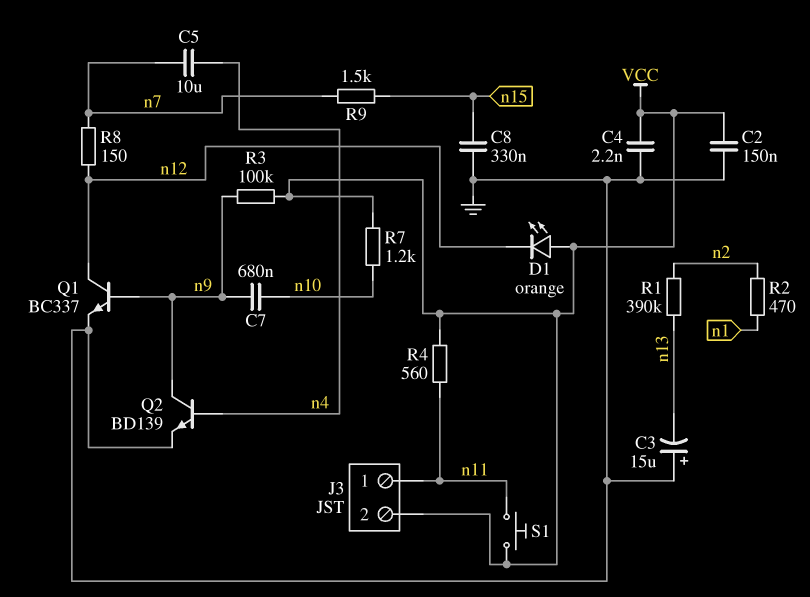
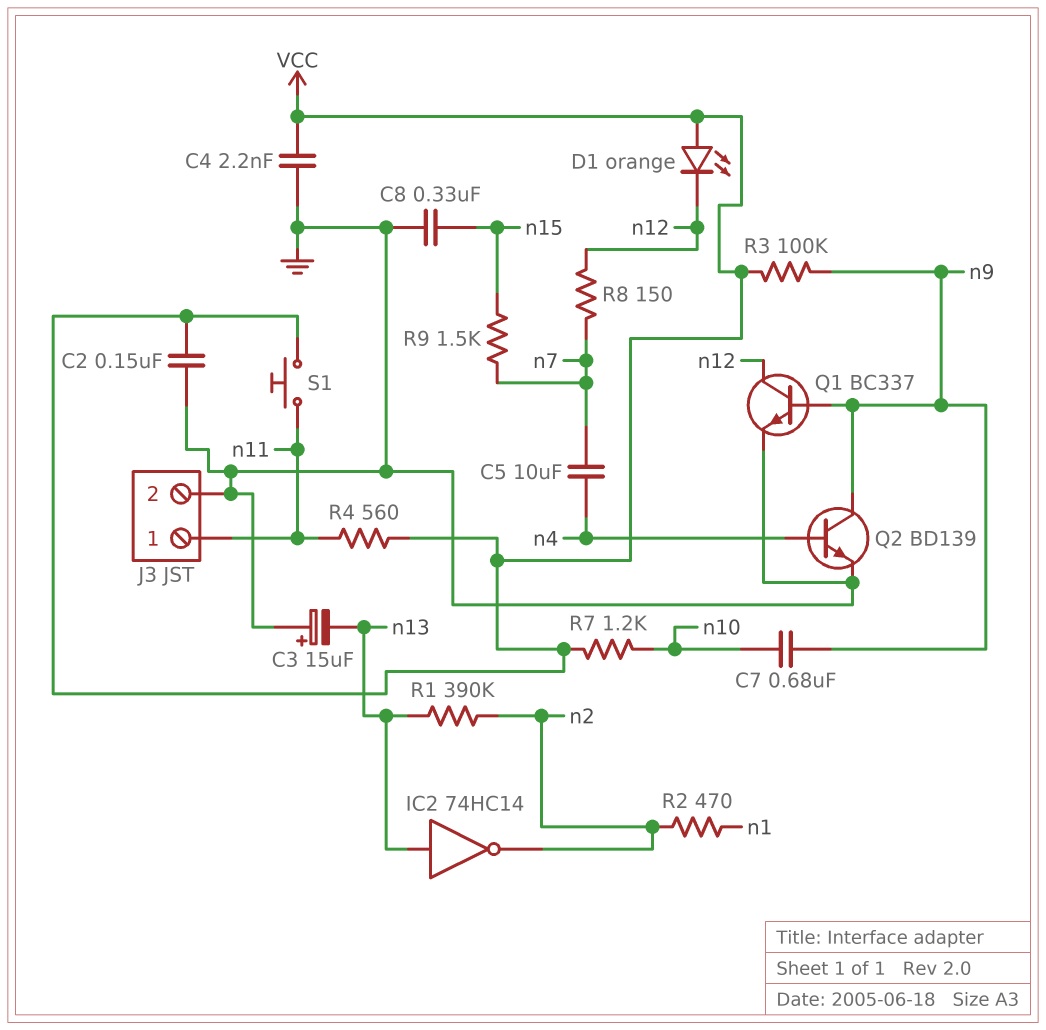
IC2: none -> NOT 74HC14 (in n13, out n2)
J3 pin 2: VCC -> GND

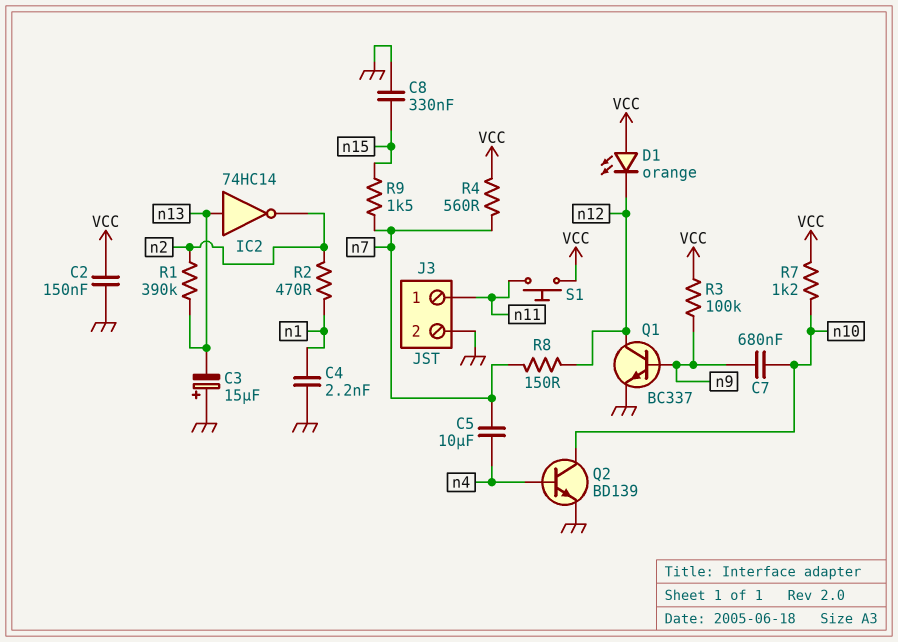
C4: 2.2nF (GND, VCC) -> 2.2nF (GND, n1)
Q2: NPN BD139 (B n4, C n9, E GND) -> NPN BD139 (B n4, C n10, E GND)
R4: 560 (VCC, n11) -> 560 (VCC, n7)

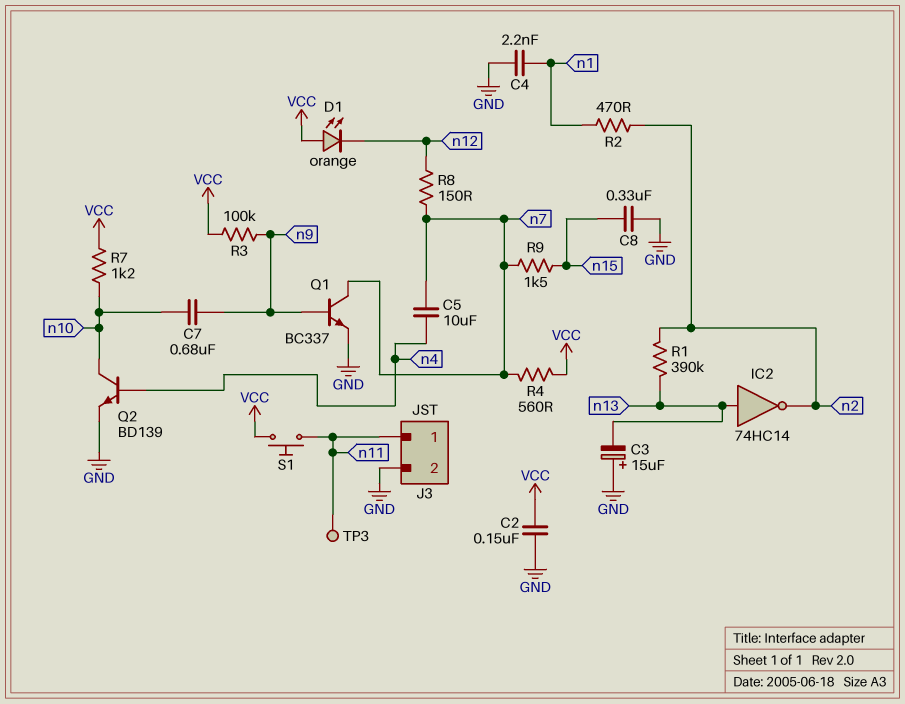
Q1: NPN BC337 (B n9, C n12, E GND) -> NPN BC337 (B n9, C n7, E GND)
TP3: none -> test point (n11)

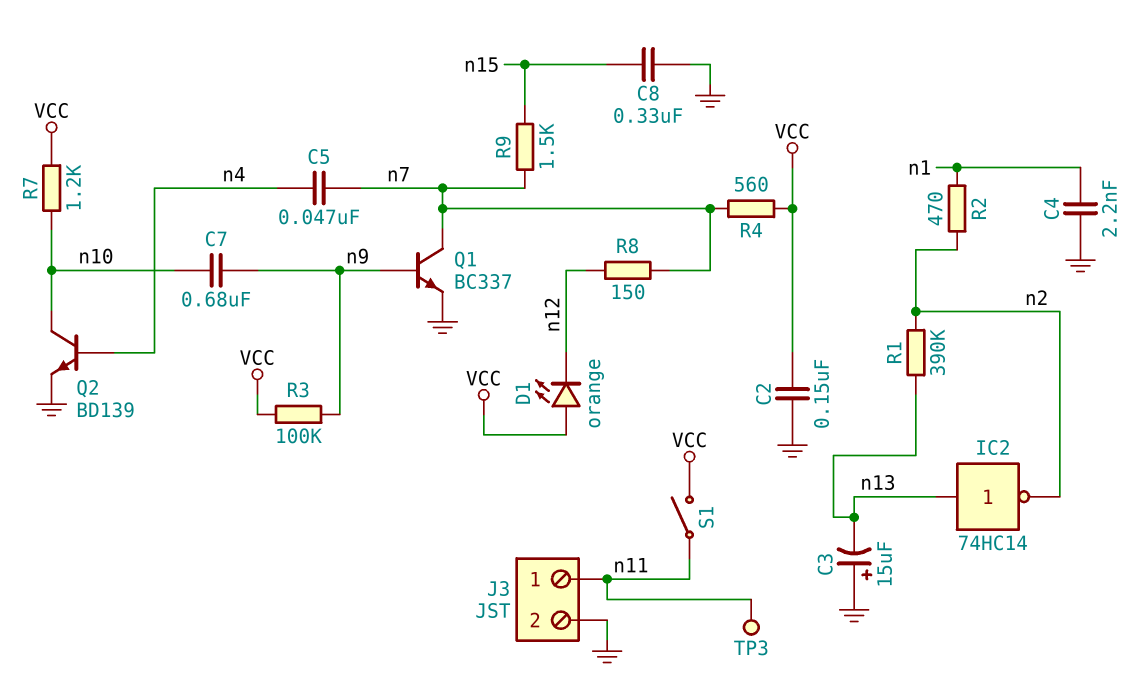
C5: 10uF (n4, n7) -> 47nF (n4, n7)
S1: button (VCC, n11) -> switch (VCC, n11)

